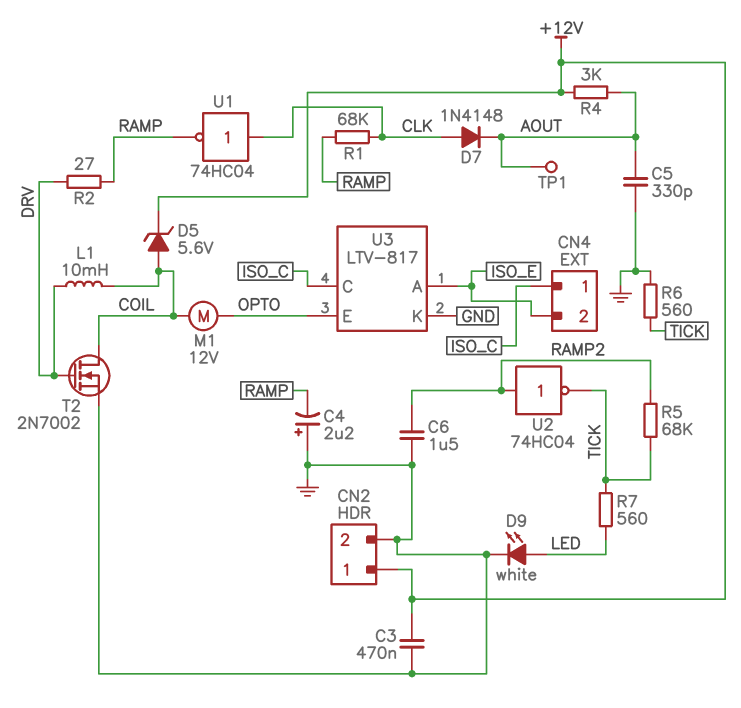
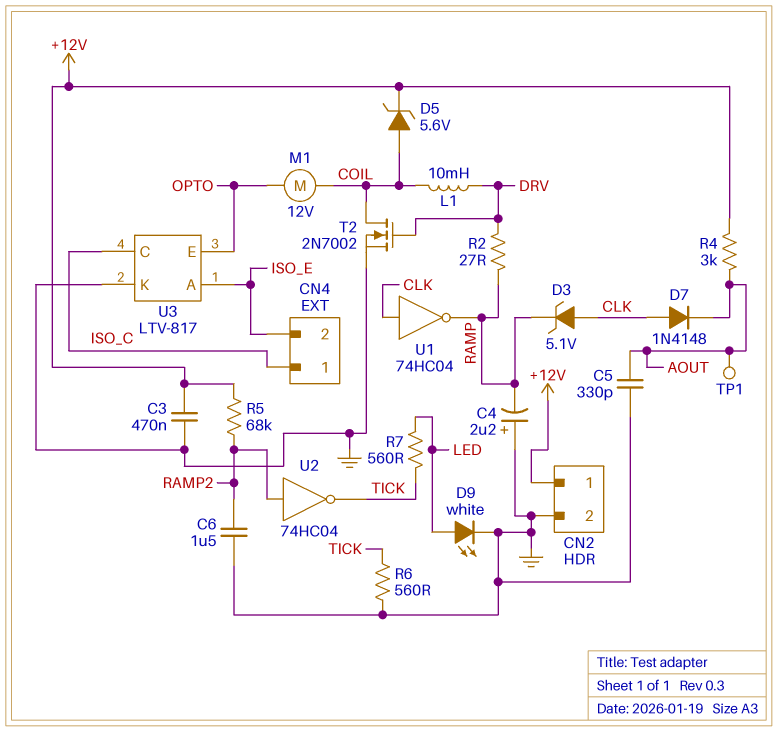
D3: none -> zener 5.1V (A CLK, K RAMP)
R1: 68k (CLK, RAMP) -> none
R5: 68k (RAMP2, TICK) -> 68k (+12V, RAMP2)

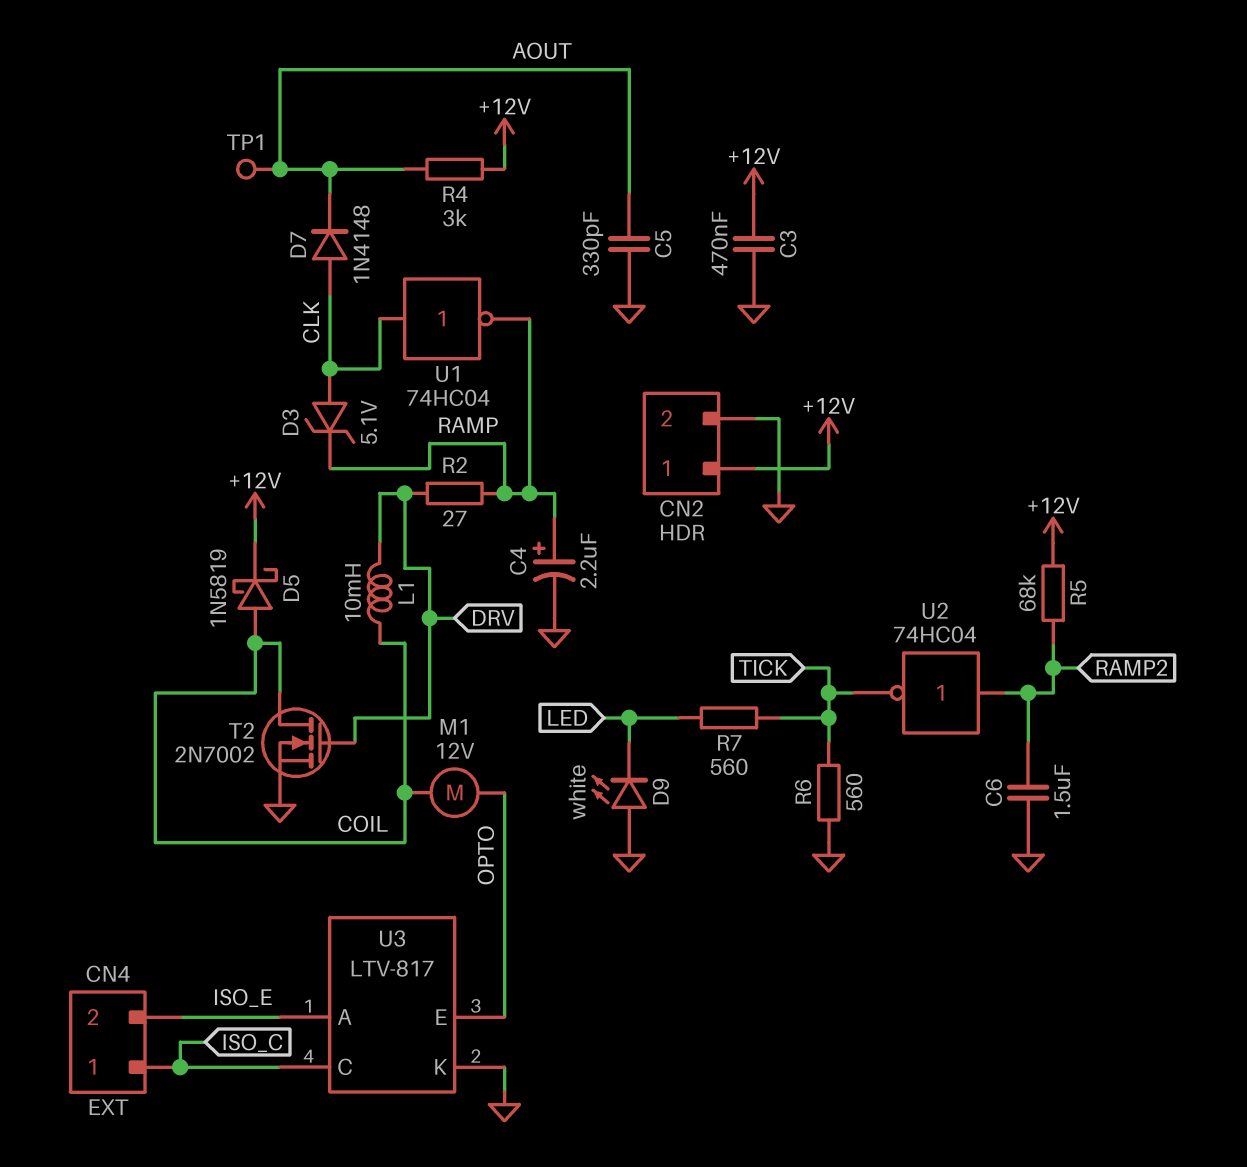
C4: 2.2uF (plus GND, minus RAMP) -> 2.2uF (plus RAMP, minus GND)
D5: zener 5.6V (A COIL, K +12V) -> schottky 1N5819 (A COIL, K +12V)
D9: LED white (A LED, K GND) -> LED white (A GND, K LED)

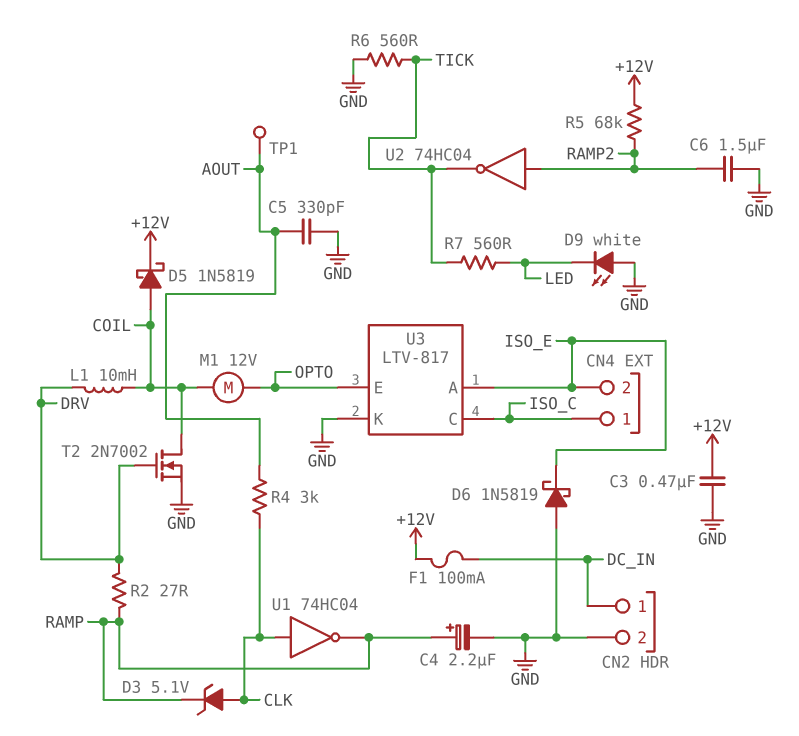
CN2 pin 1: +12V -> DC_IN
D6: none -> schottky 1N5819 (A GND, K ISO_E)
D7: diode 1N4148 (A CLK, K AOUT) -> none
F1: none -> 100mA (+12V, DC_IN)
R4: 3k (+12V, AOUT) -> 3k (AOUT, CLK)

